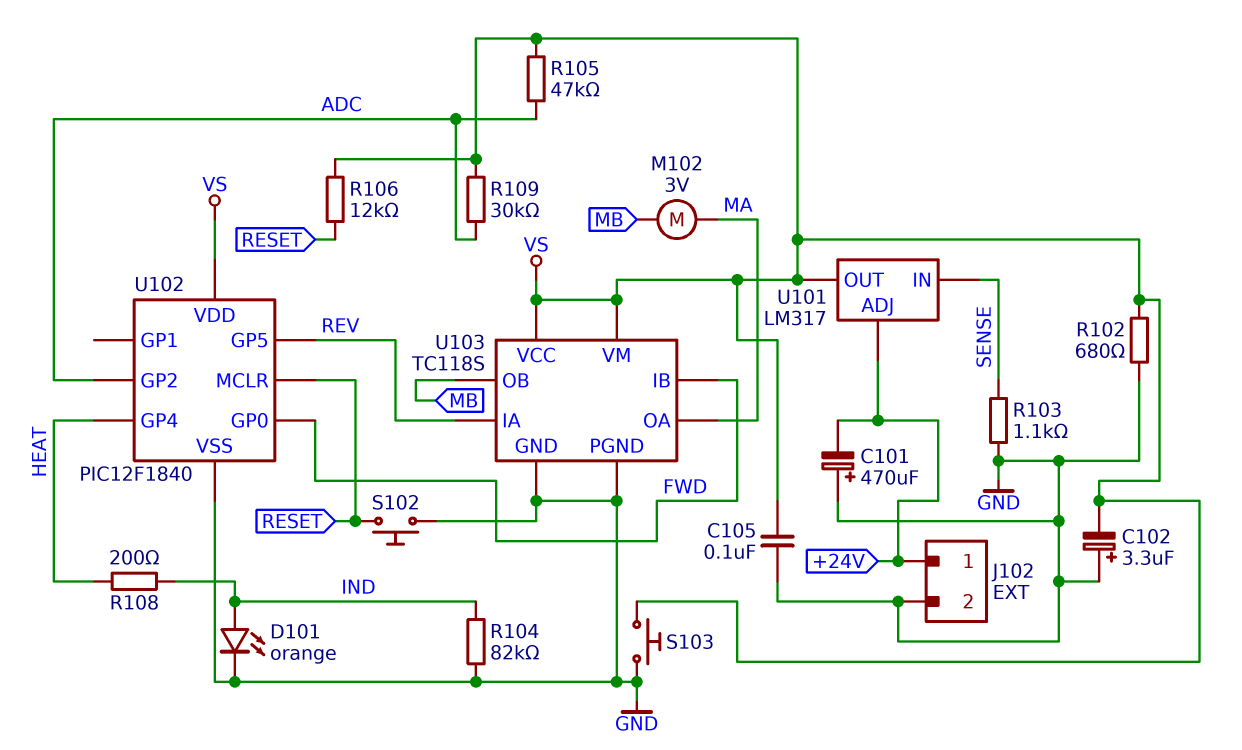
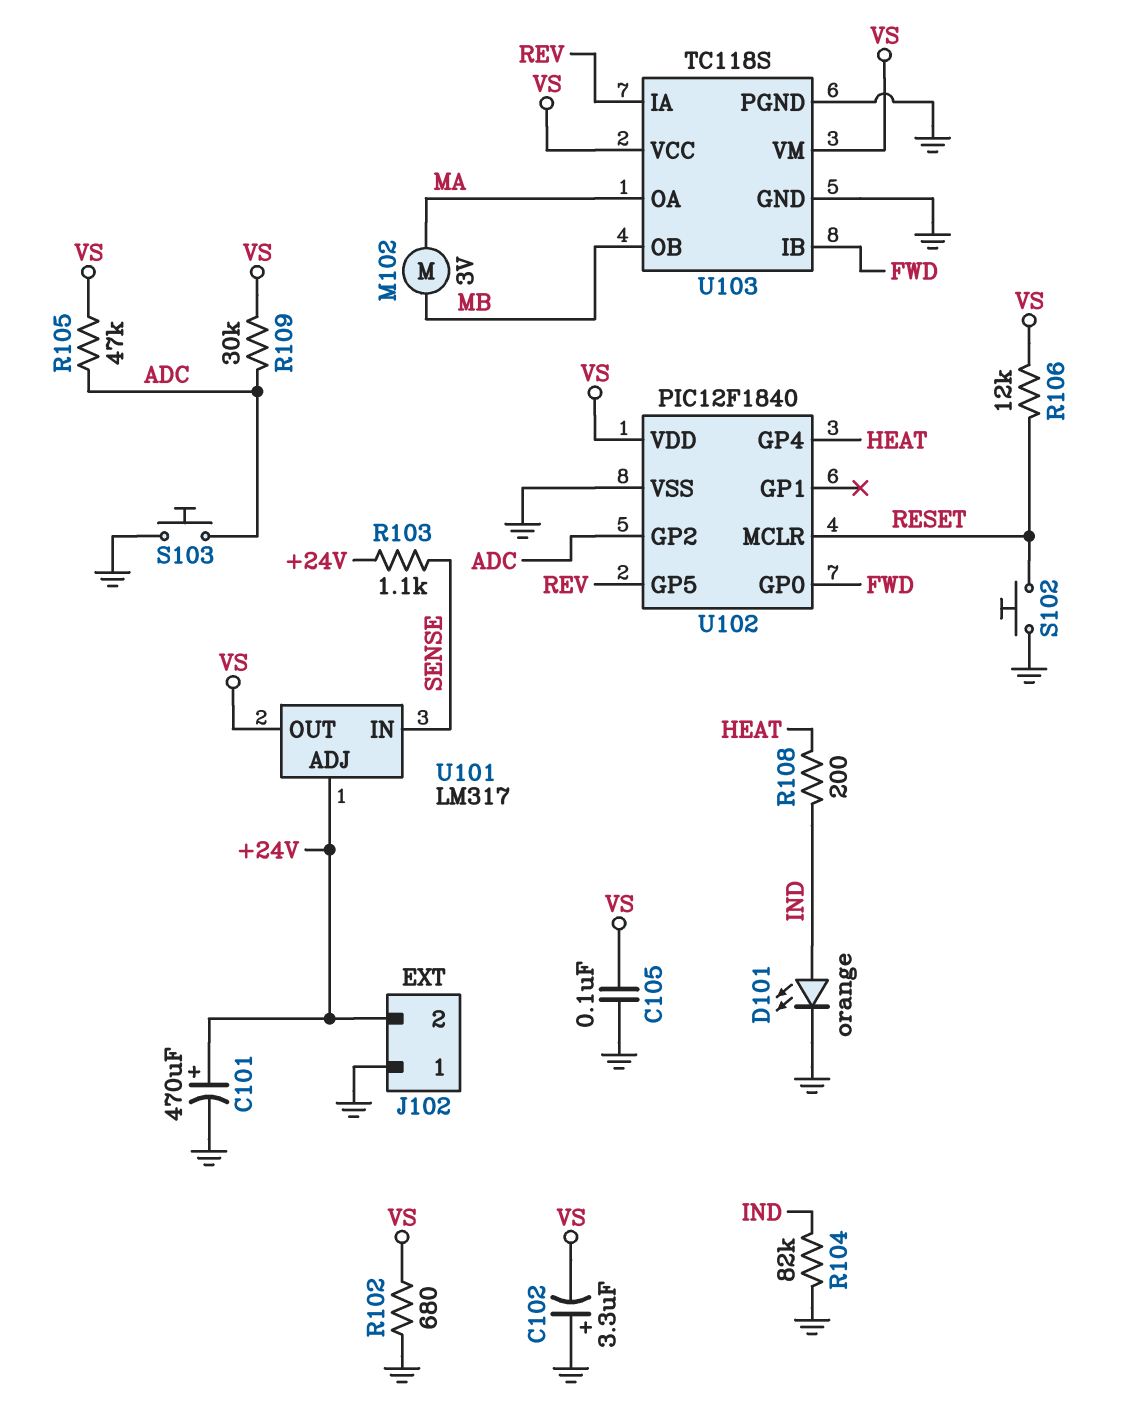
C101: 470uF (plus GND, minus +24V) -> 470uF (plus +24V, minus GND)
J102 pin 1: +24V -> GND
J102 pin 2: GND -> +24V
R103: 1.1k (GND, SENSE) -> 1.1k (+24V, SENSE)
S103: button (GND, VS) -> button (ADC, GND)

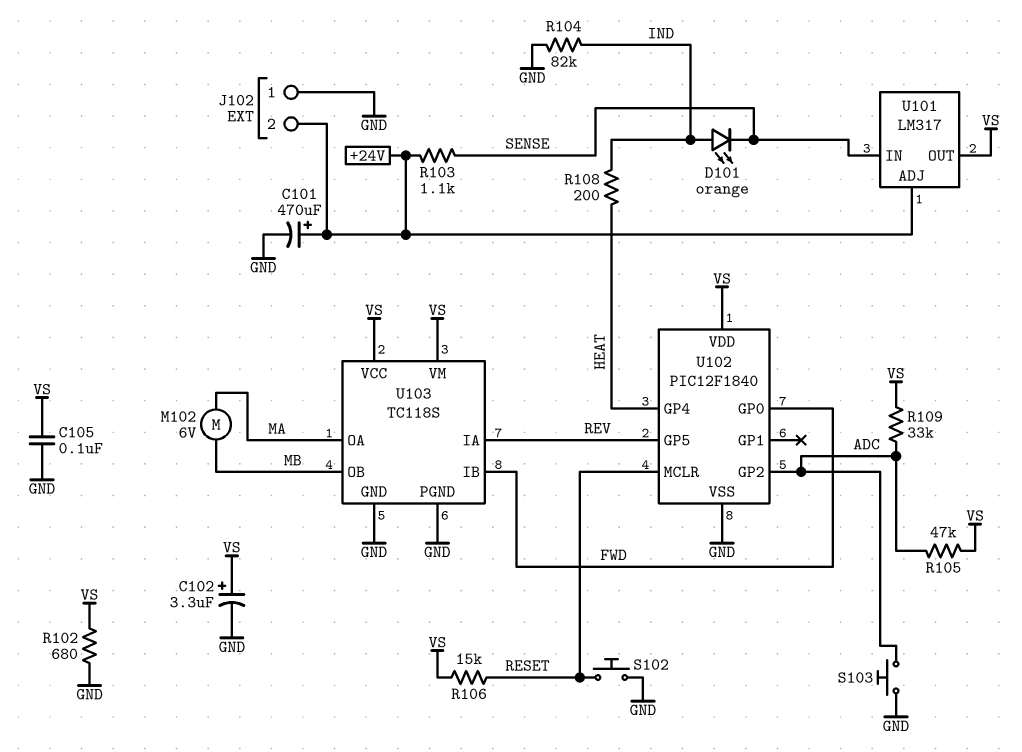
C102: 3.3uF (plus GND, minus VS) -> 3.3uF (plus VS, minus GND)
D101: LED orange (A IND, K GND) -> LED orange (A IND, K SENSE)
M102: motor 3V (MA, MB) -> motor 6V (MA, MB)
R106: 12k (RESET, VS) -> 15k (RESET, VS)
R109: 30k (ADC, VS) -> 33k (ADC, VS)

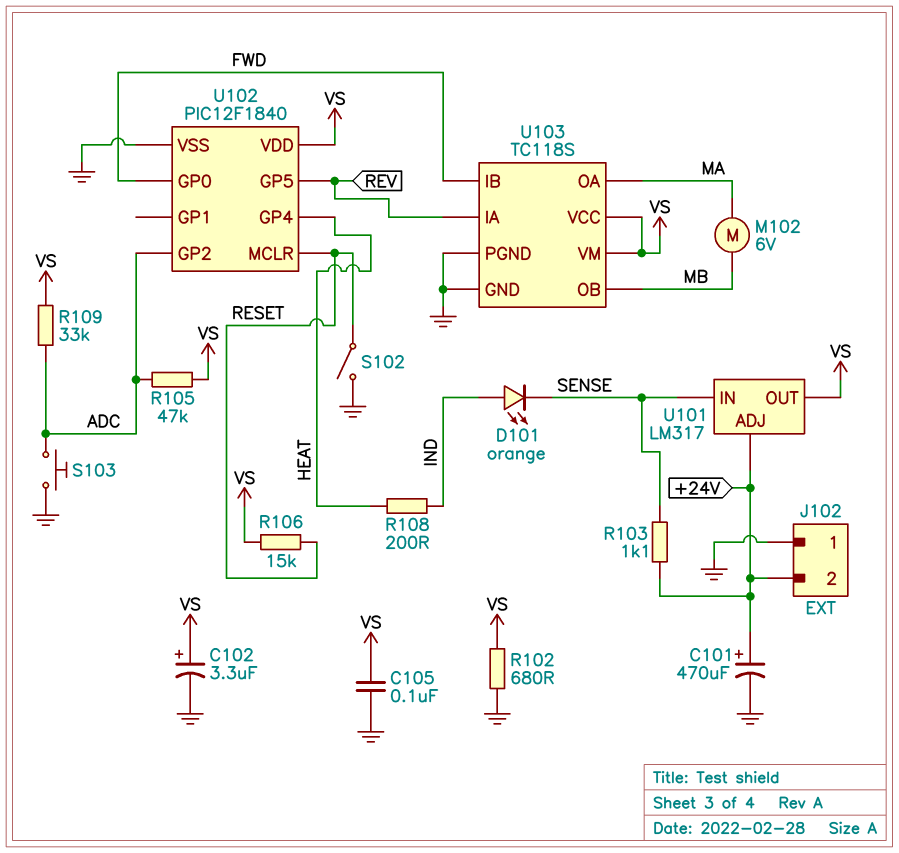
R104: 82k (GND, IND) -> none
S102: button (GND, RESET) -> switch (GND, RESET)

